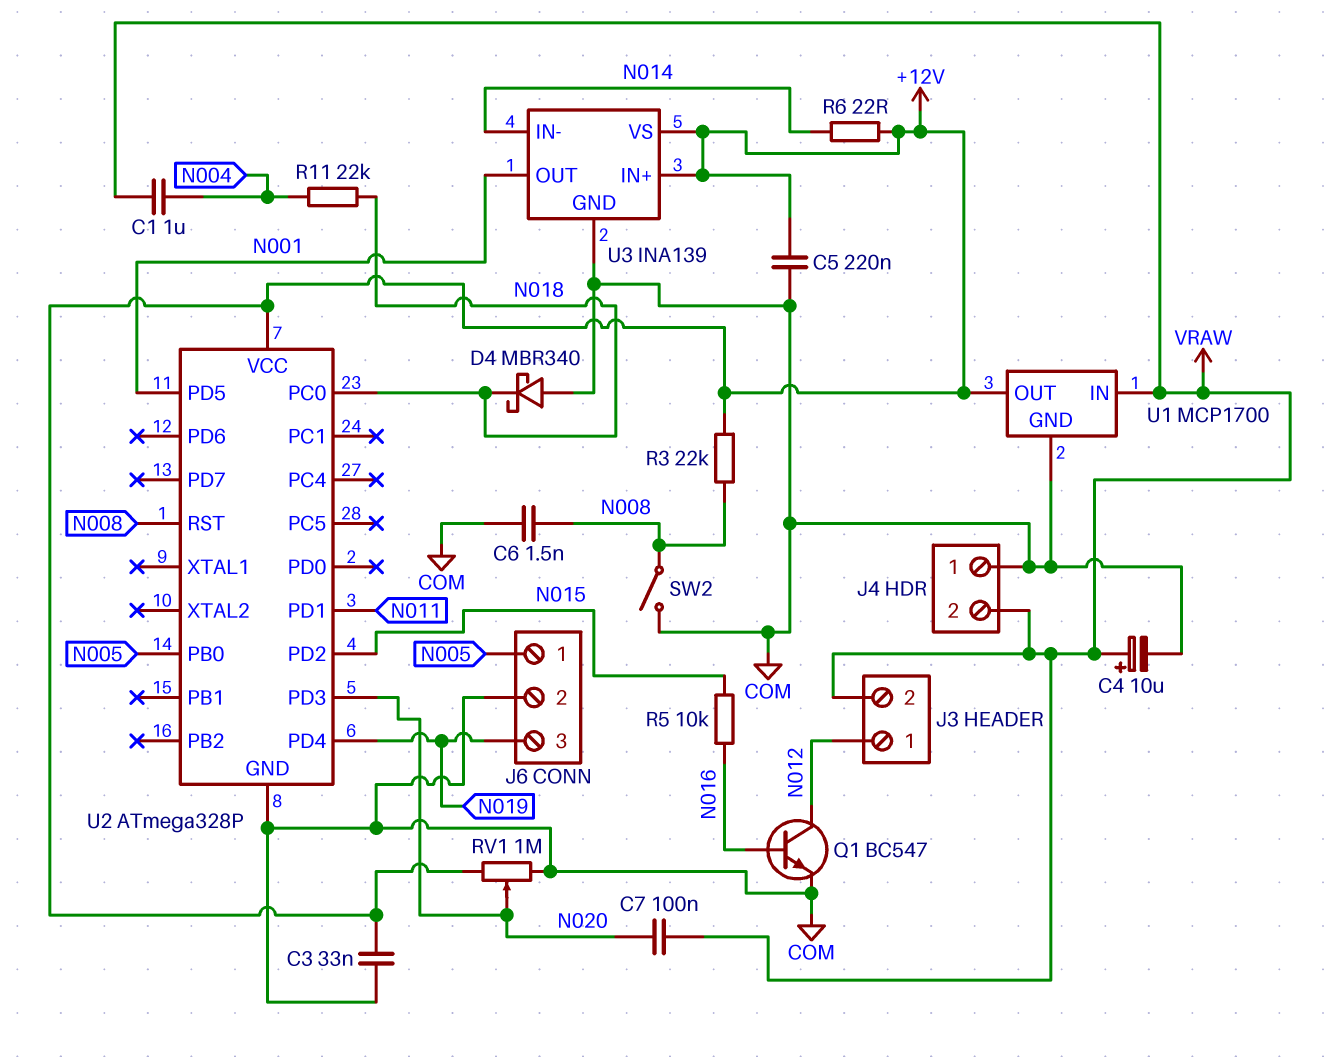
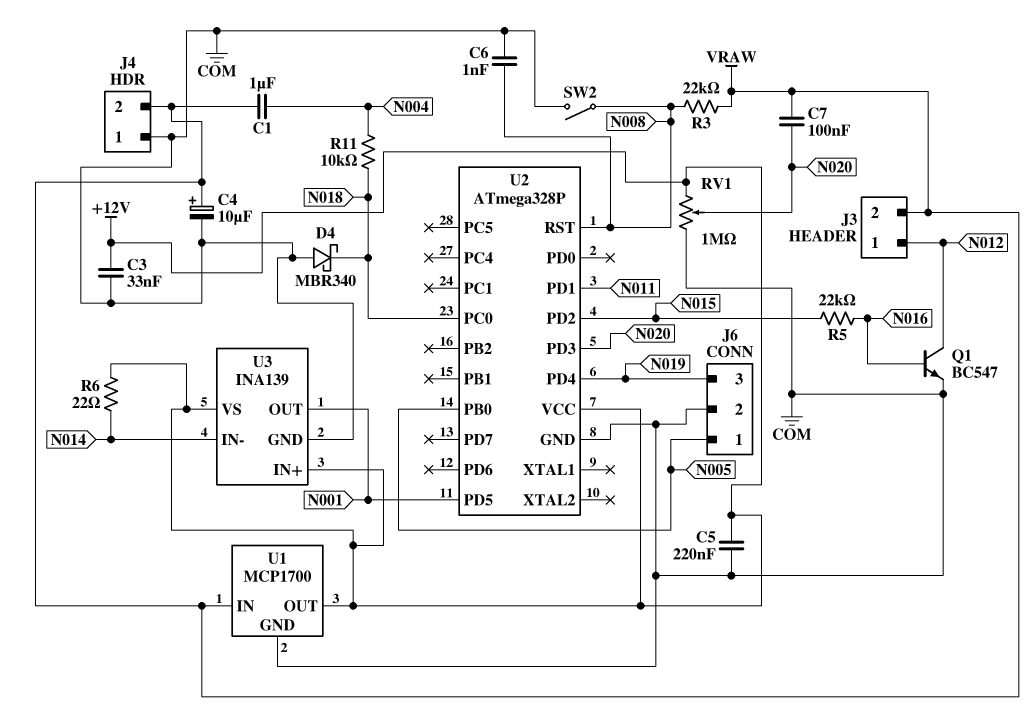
C6: 1.5nF (COM, N008) -> 1nF (COM, N008)
R3: 22k (+12V, N008) -> 22k (N008, VRAW)
R5: 10k (N015, N016) -> 22k (N015, N016)
R11: 22k (N004, N018) -> 10k (N004, N018)

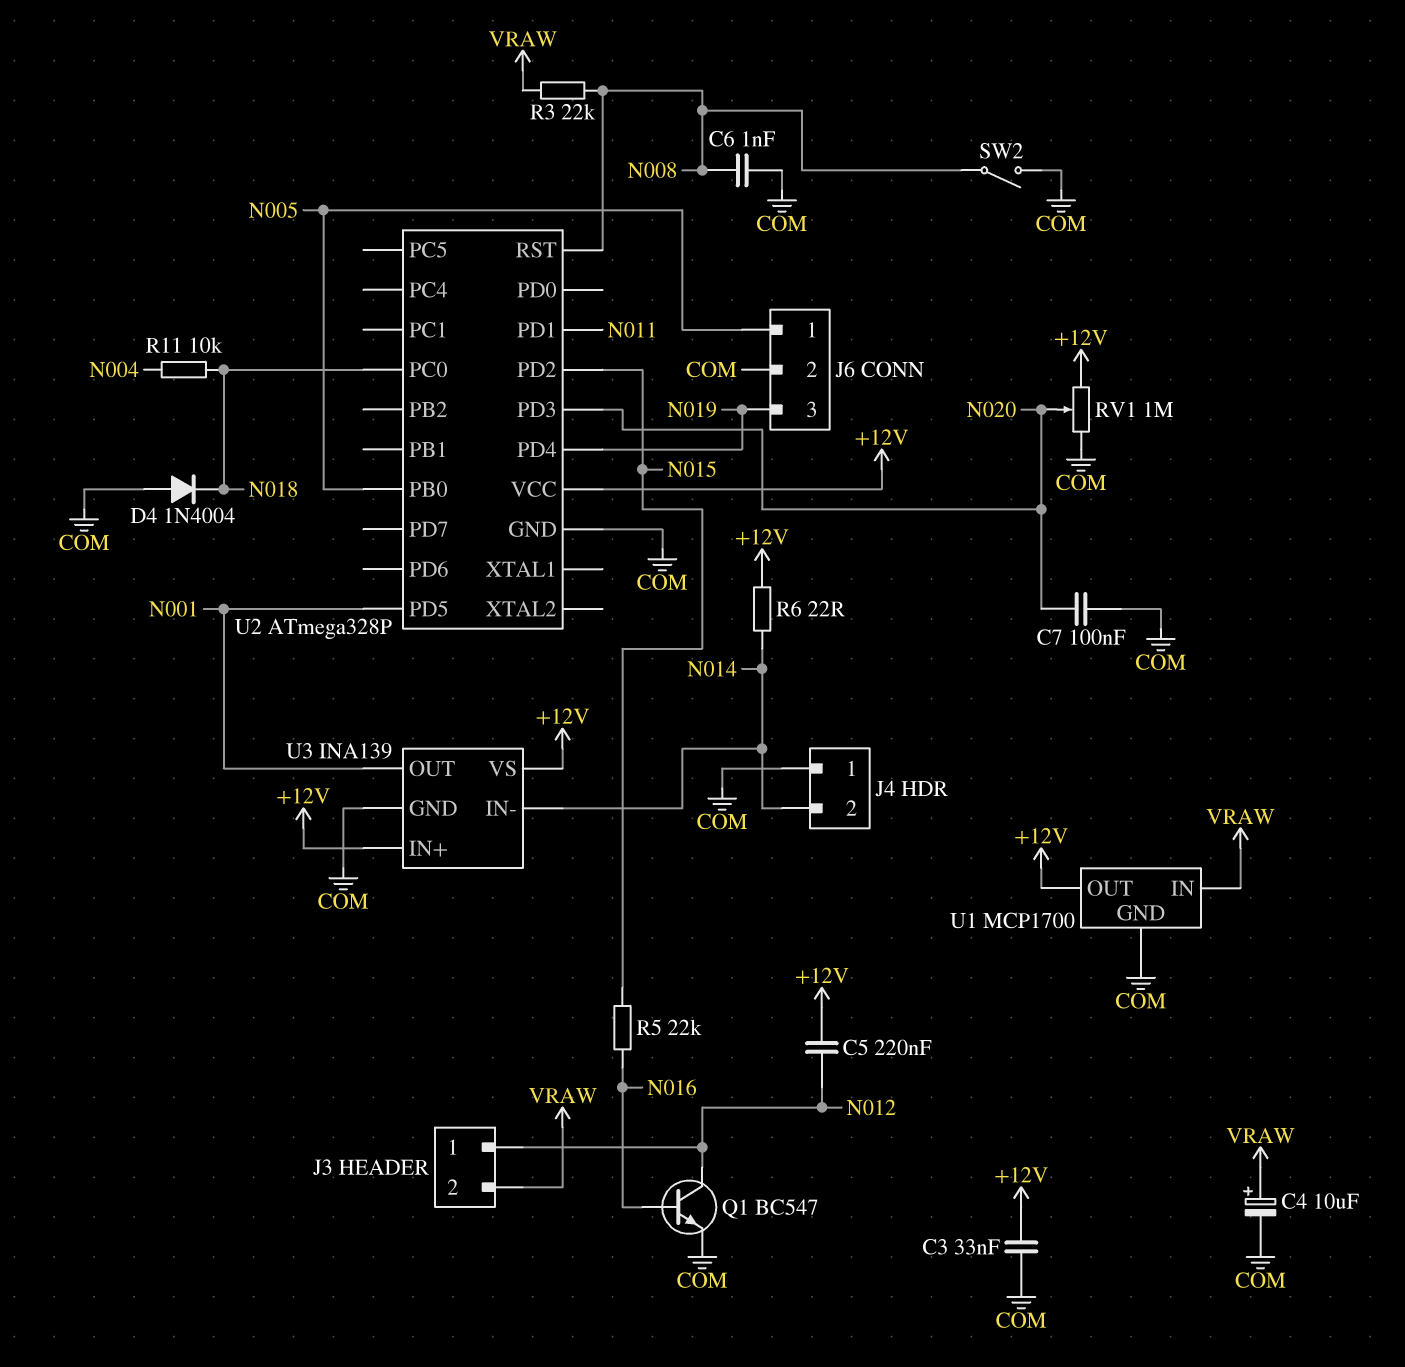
C1: 1uF (N004, VRAW) -> none
C5: 220nF (+12V, COM) -> 220nF (+12V, N012)
C7: 100nF (N020, VRAW) -> 100nF (COM, N020)
D4: schottky MBR340 (A COM, K N018) -> diode 1N4004 (A COM, K N018)
J4 pin 2: VRAW -> N014

